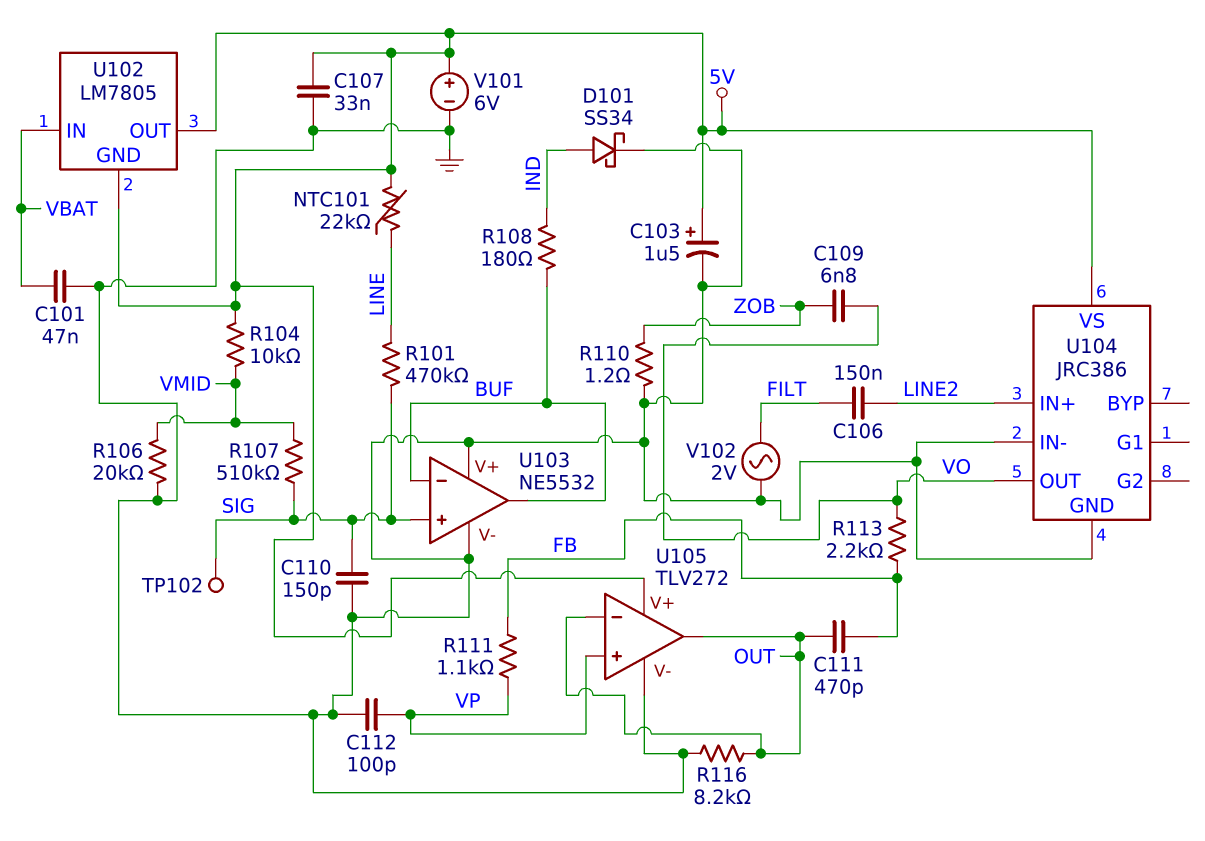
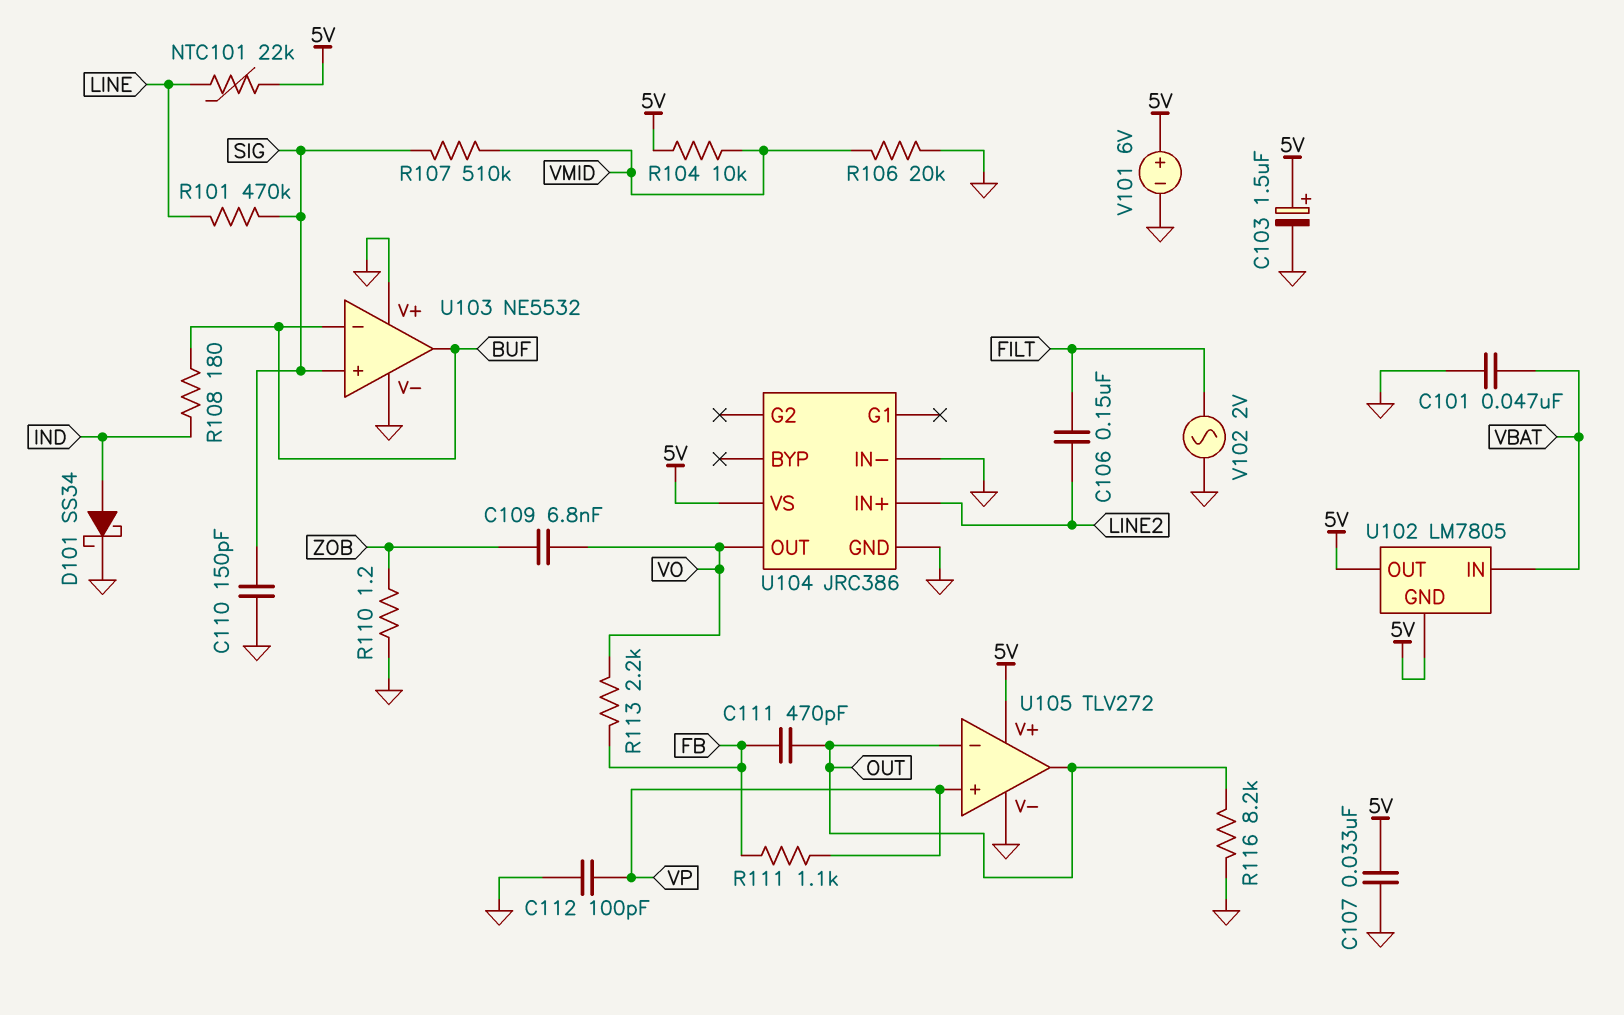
TP102: test point (SIG) -> none

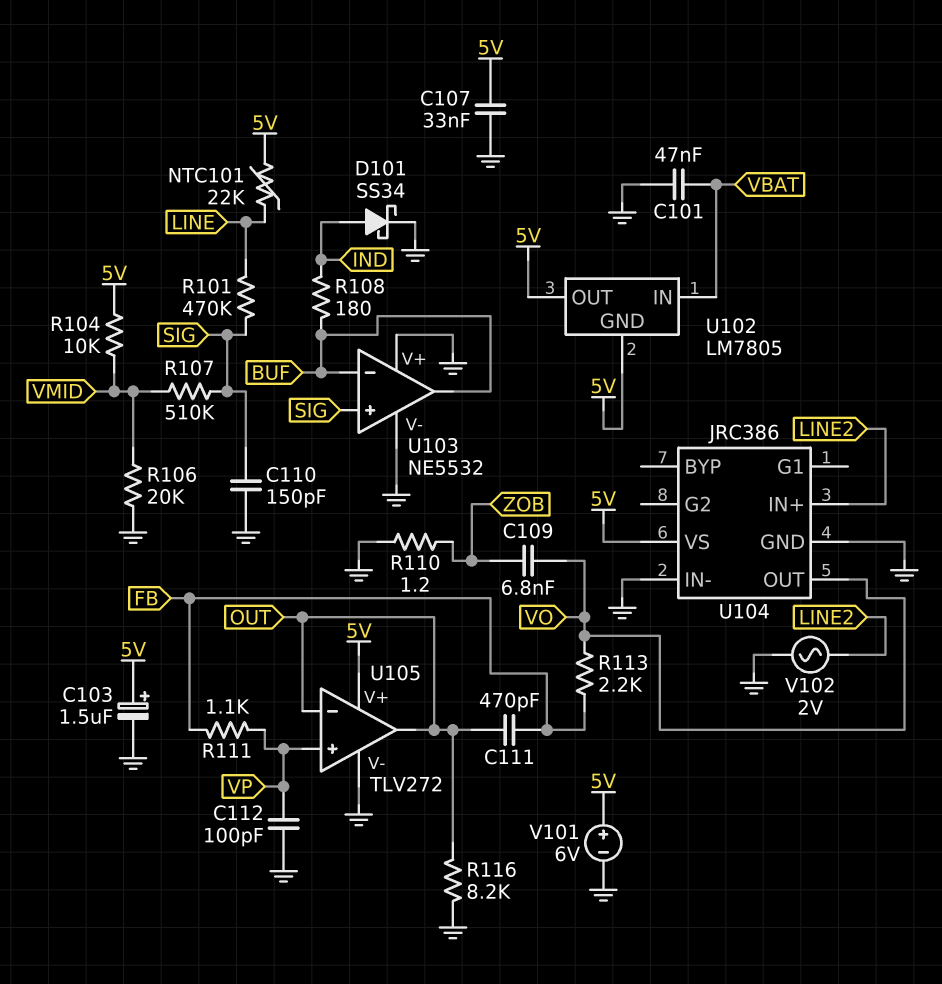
C106: 150nF (FILT, LINE2) -> none
V102: AC 2V (FILT, GND) -> AC 2V (GND, LINE2)

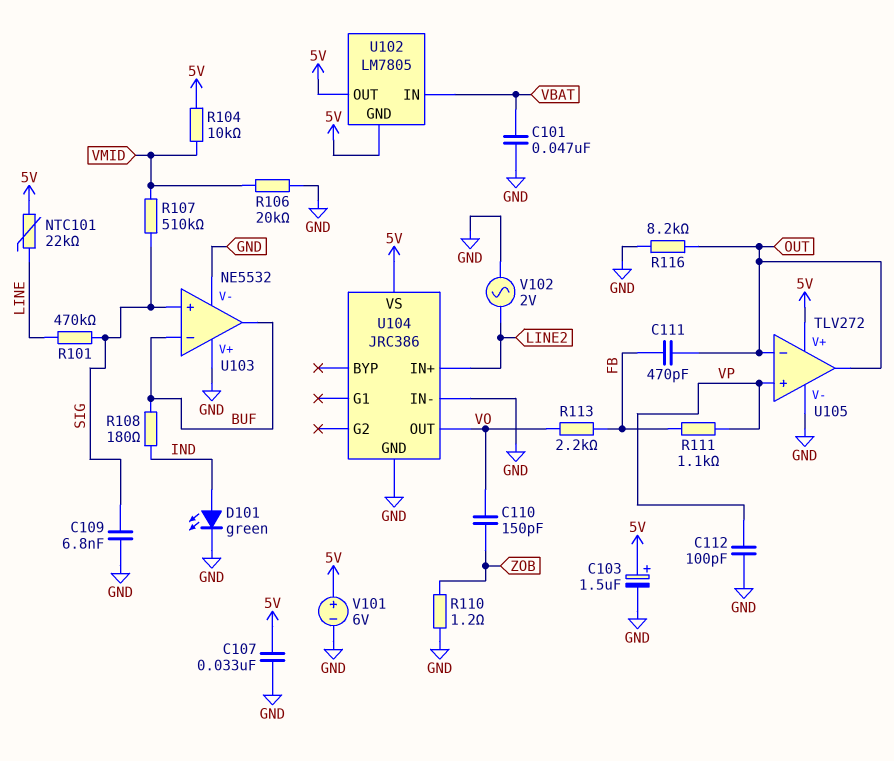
C109: 6.8nF (VO, ZOB) -> 6.8nF (GND, SIG)
C110: 150pF (GND, SIG) -> 150pF (VO, ZOB)
D101: schottky SS34 (A IND, K GND) -> LED green (A IND, K GND)

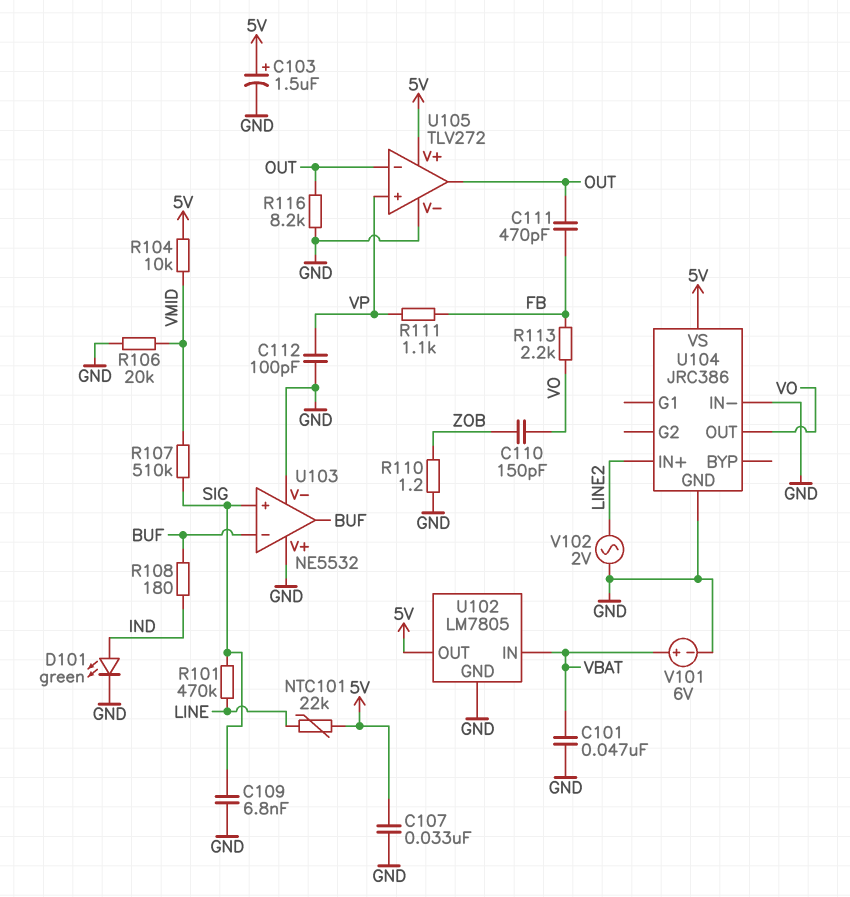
U102 pin GND: 5V -> GND
V101: 6V (plus 5V, minus GND) -> 6V (plus VBAT, minus GND)

